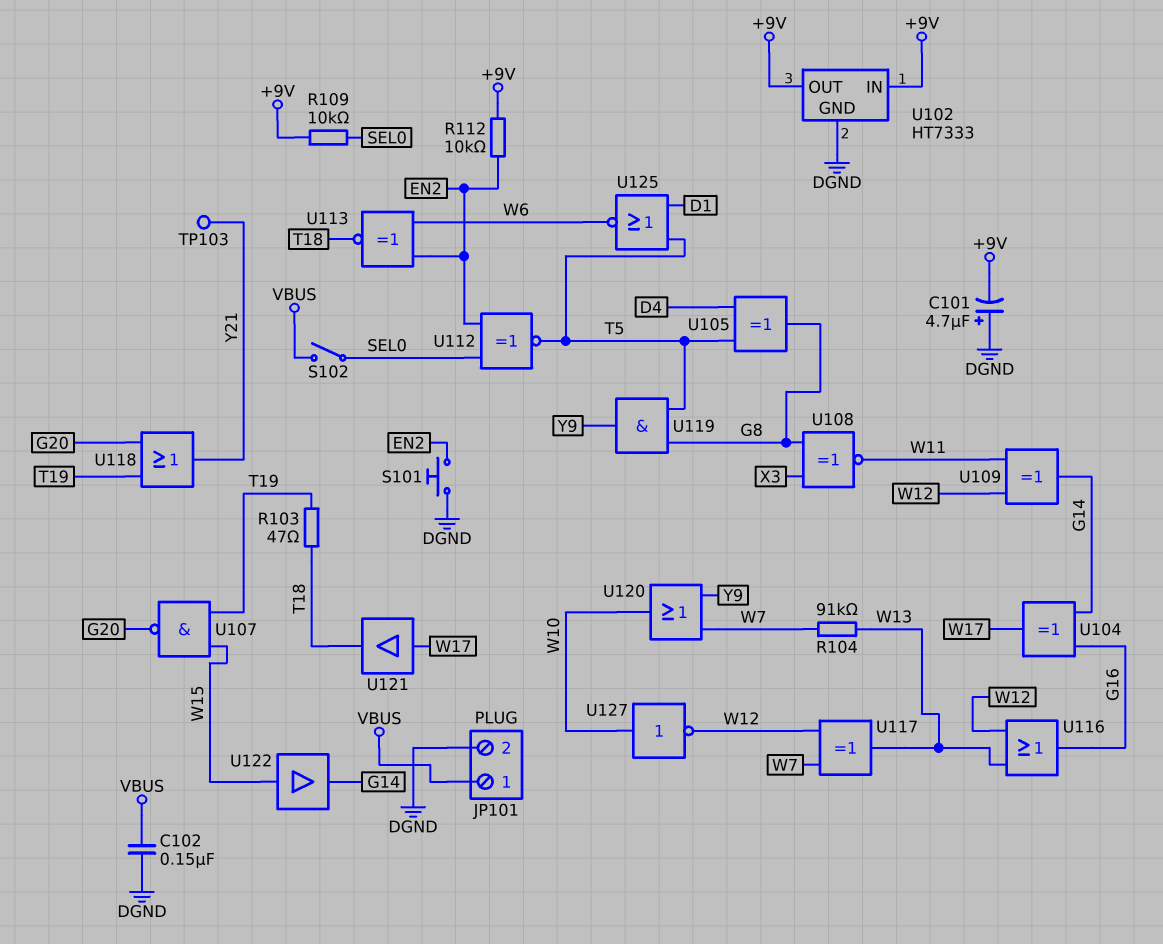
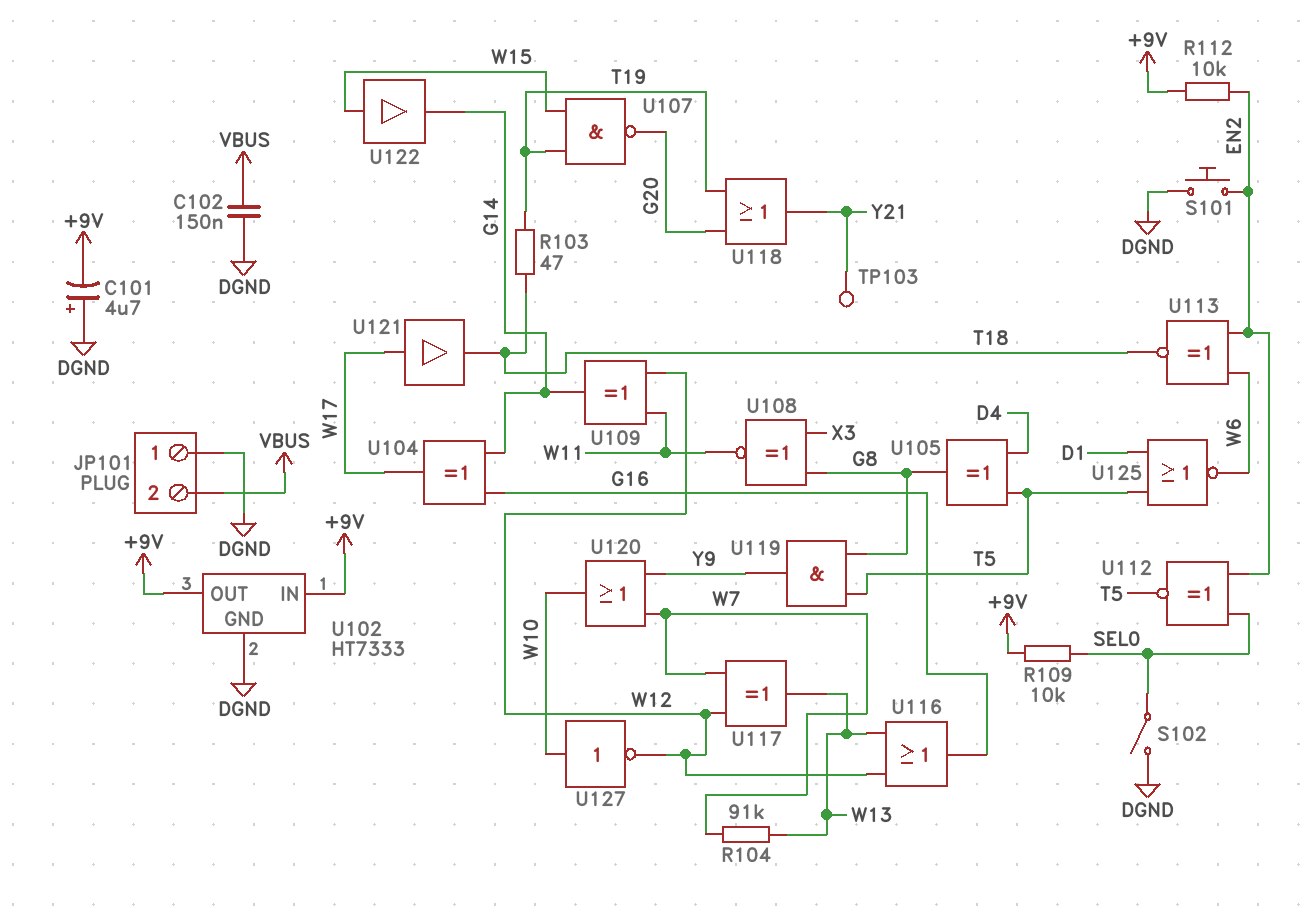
JP101 pin 1: VBUS -> DGND
JP101 pin 2: DGND -> VBUS
S102: switch (SEL0, VBUS) -> switch (DGND, SEL0)

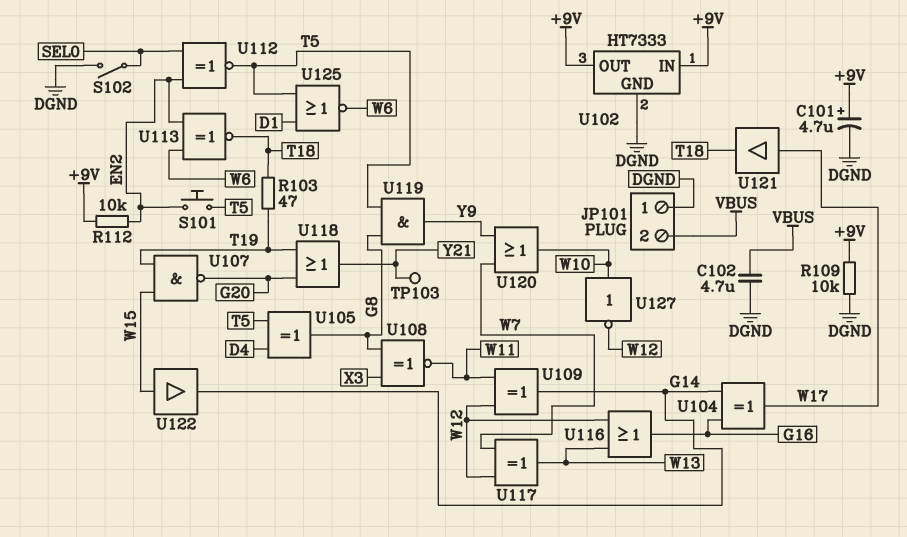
C101: 4.7uF (plus DGND, minus +9V) -> 4.7uF (plus +9V, minus DGND)
C102: 150nF (DGND, VBUS) -> 4.7uF (DGND, VBUS)
R104: 91k (W7, W13) -> none
R109: 10k (+9V, SEL0) -> 10k (+9V, DGND)
S101: button (DGND, EN2) -> button (EN2, T5)

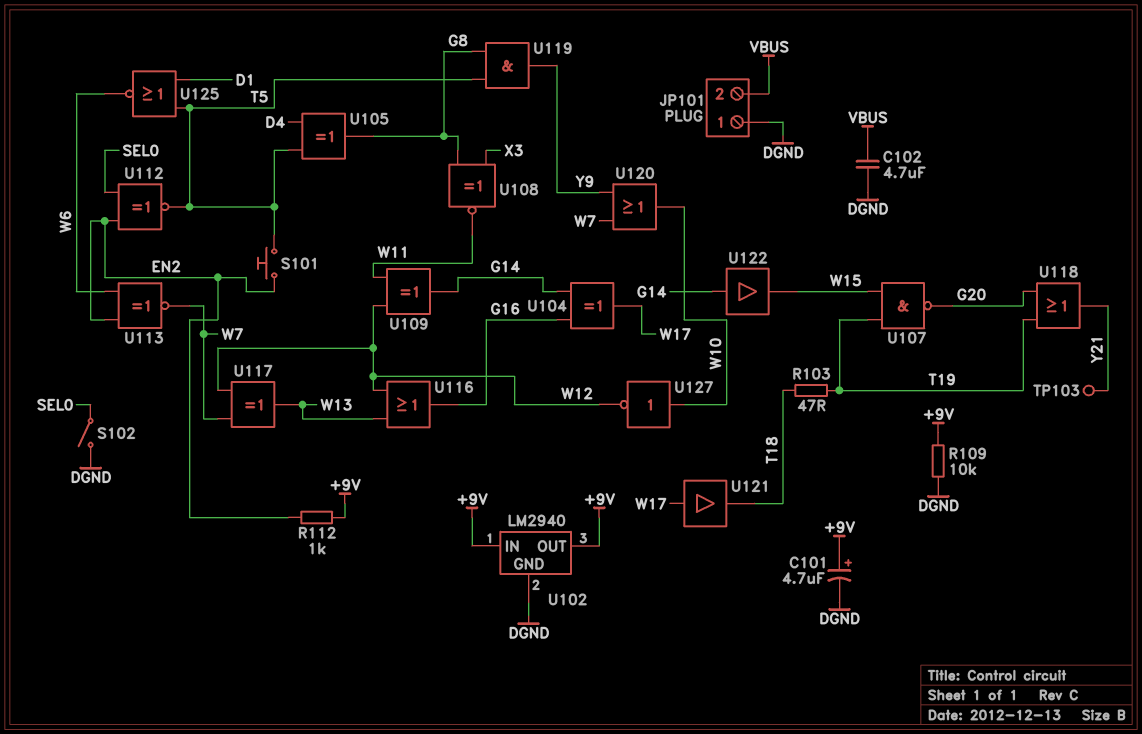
R112: 10k (+9V, EN2) -> 1k (+9V, EN2)
U102: HT7333 -> LM2940
U113: XNOR (in EN2, in W6, out T18) -> XNOR (in EN2, in W6, out W7)
U122: buffer (in W15, out G14) -> buffer (in G14, out W15)

